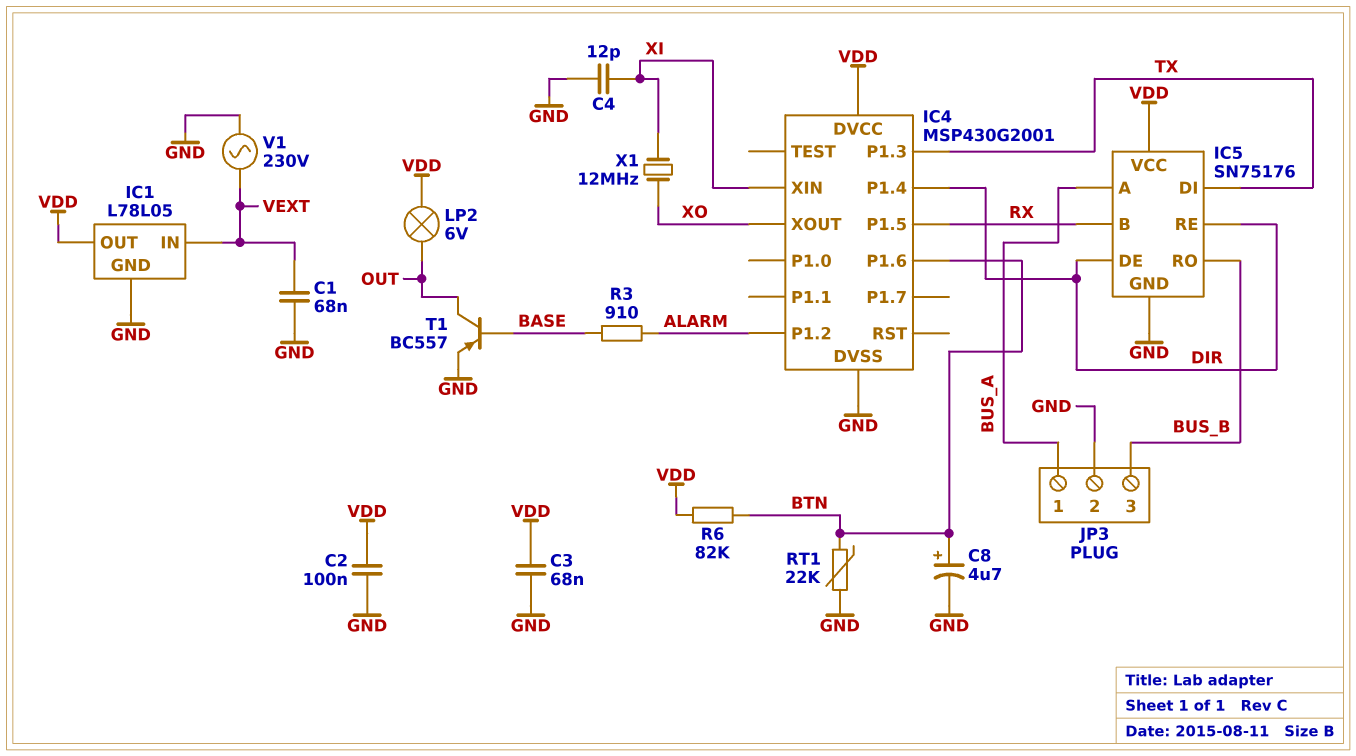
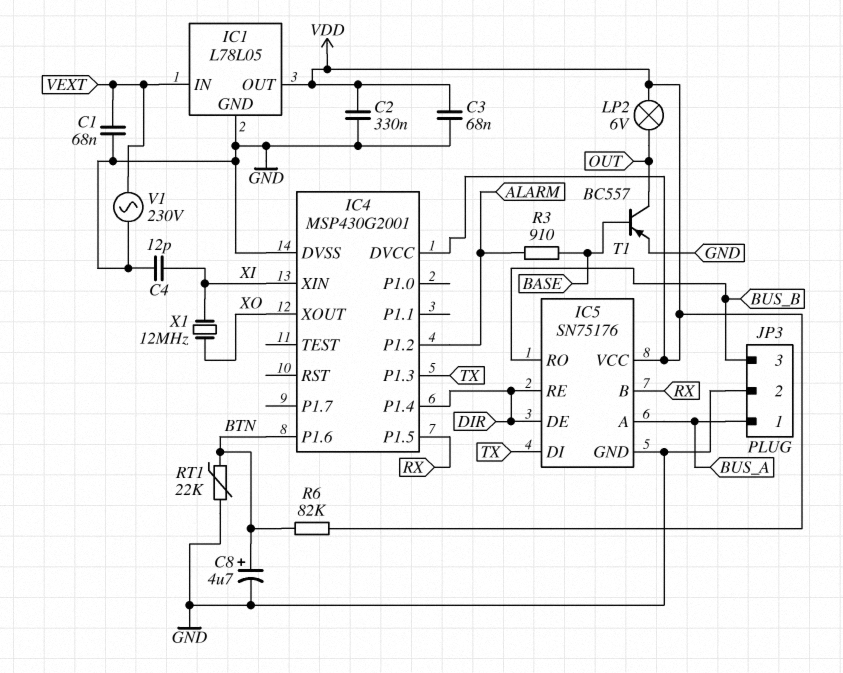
C2: 100nF (GND, VDD) -> 330nF (GND, VDD)

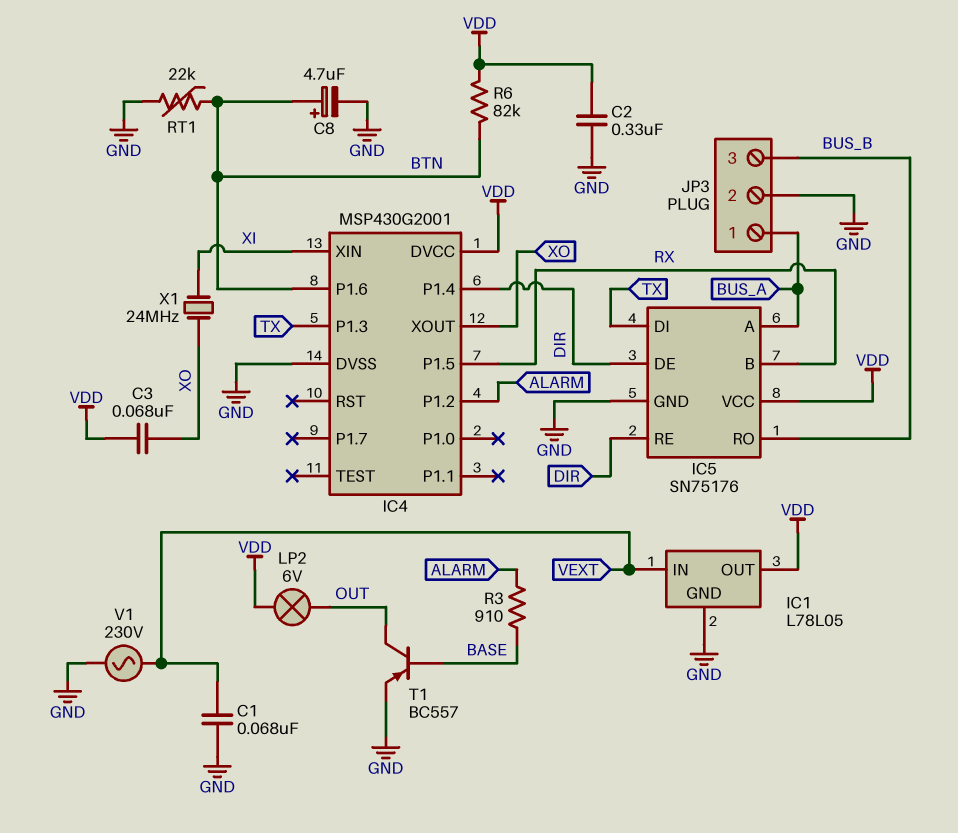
C3: 68nF (GND, VDD) -> 68nF (VDD, XO)
C4: 12pF (GND, XI) -> none
X1: 12MHz (XI, XO) -> 24MHz (XI, XO)

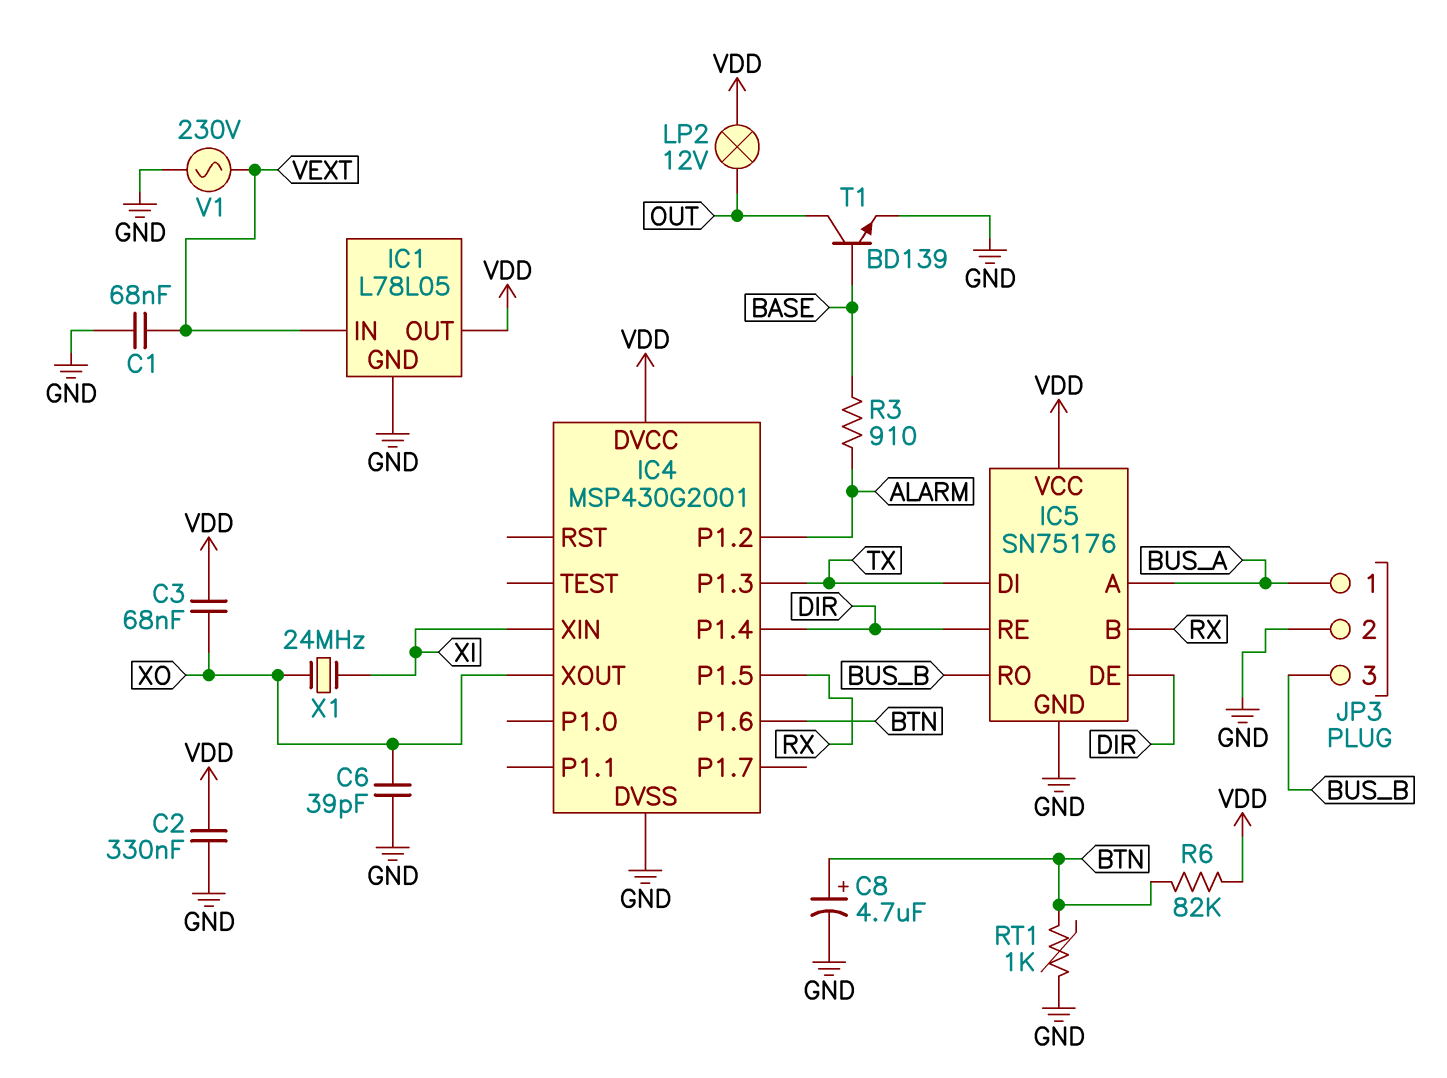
C6: none -> 39pF (GND, XO)
LP2: lamp 6V (OUT, VDD) -> lamp 12V (OUT, VDD)
RT1: 22k (BTN, GND) -> 1k (BTN, GND)
T1: PNP BC557 (B BASE, C OUT, E GND) -> NPN BD139 (B BASE, C OUT, E GND)

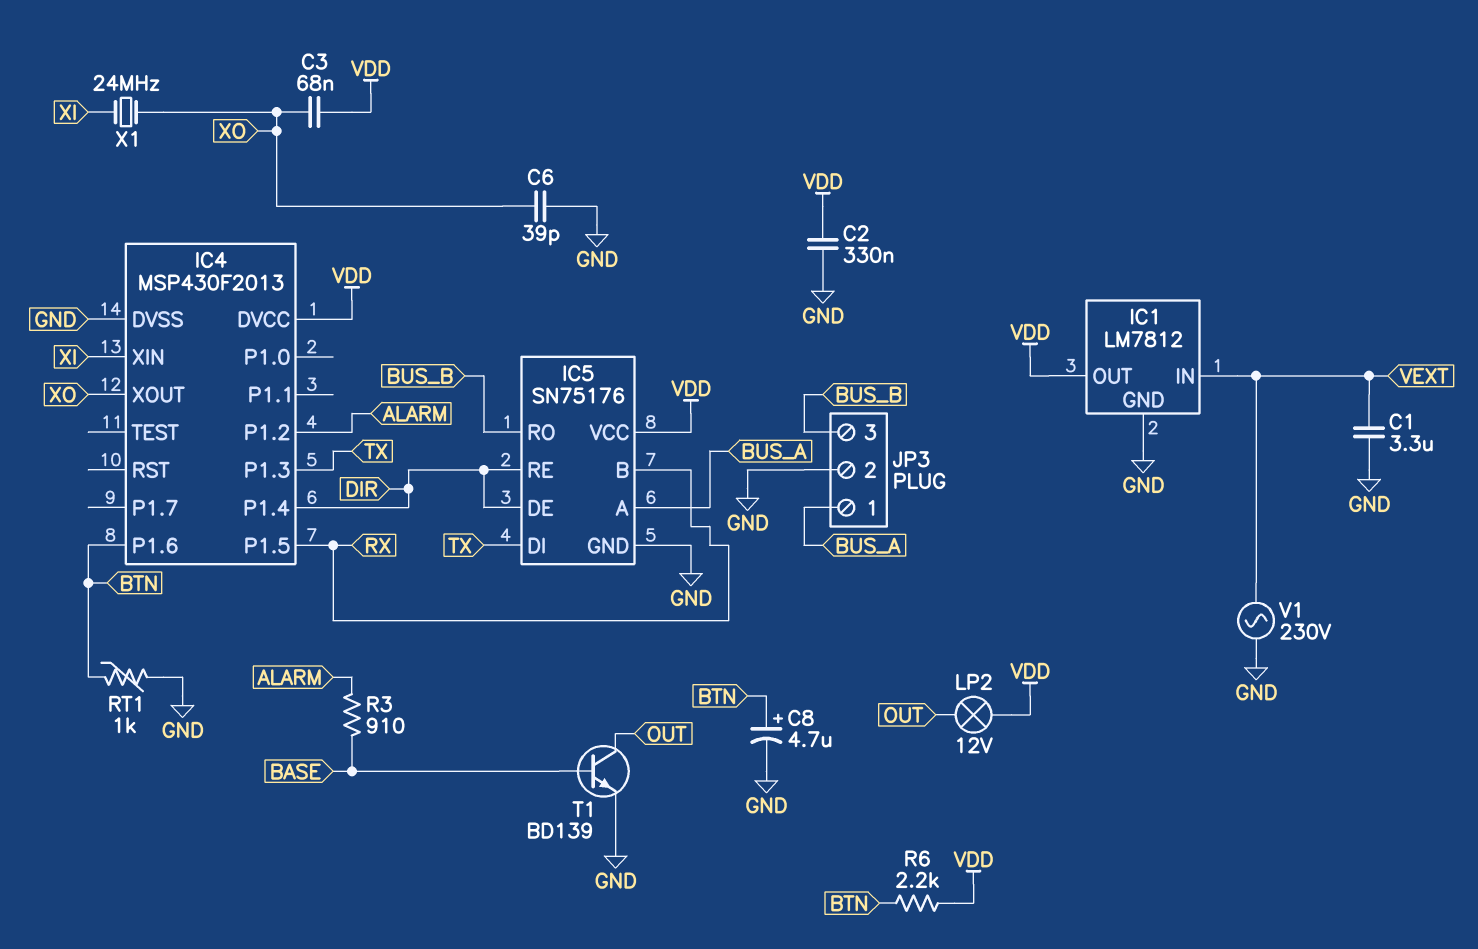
C1: 68nF (GND, VEXT) -> 3.3uF (GND, VEXT)
IC1: L78L05 -> LM7812
IC4: MSP430G2001 -> MSP430F2013
R6: 82k (BTN, VDD) -> 2.2k (BTN, VDD)

